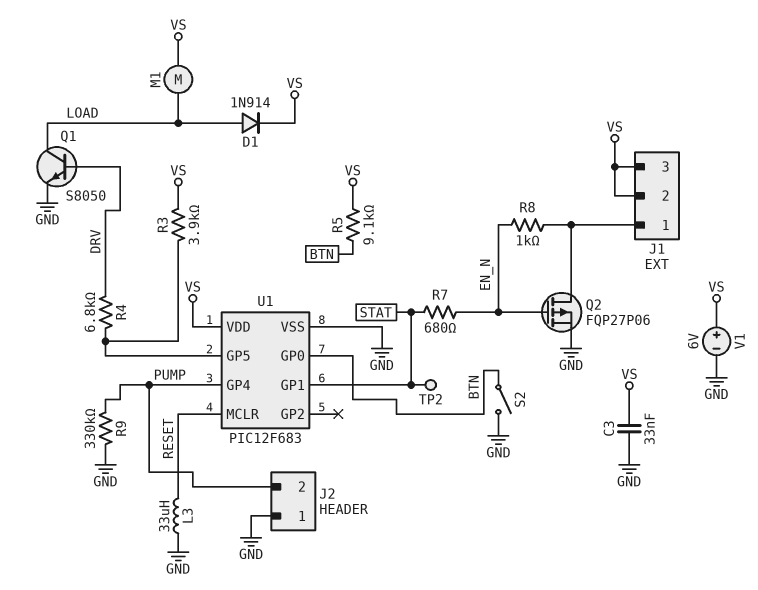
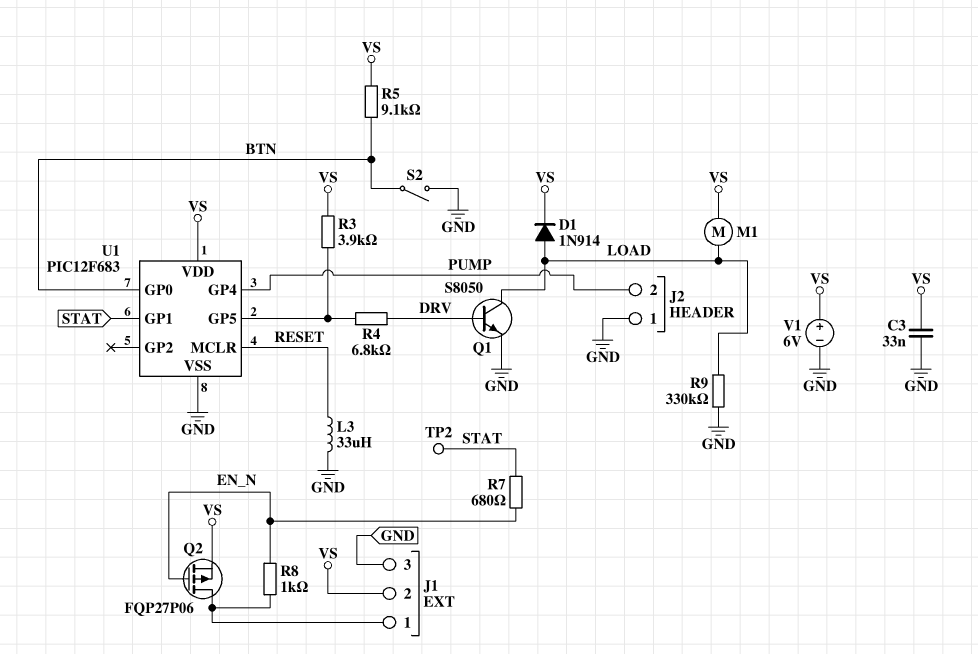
J1 pin 3: VS -> GND
Q2: PMOS FQP27P06 (G EN_N, D J1/1, S GND) -> PMOS FQP27P06 (G EN_N, D J1/1, S VS)
R9: 330k (GND, PUMP) -> 330k (GND, LOAD)

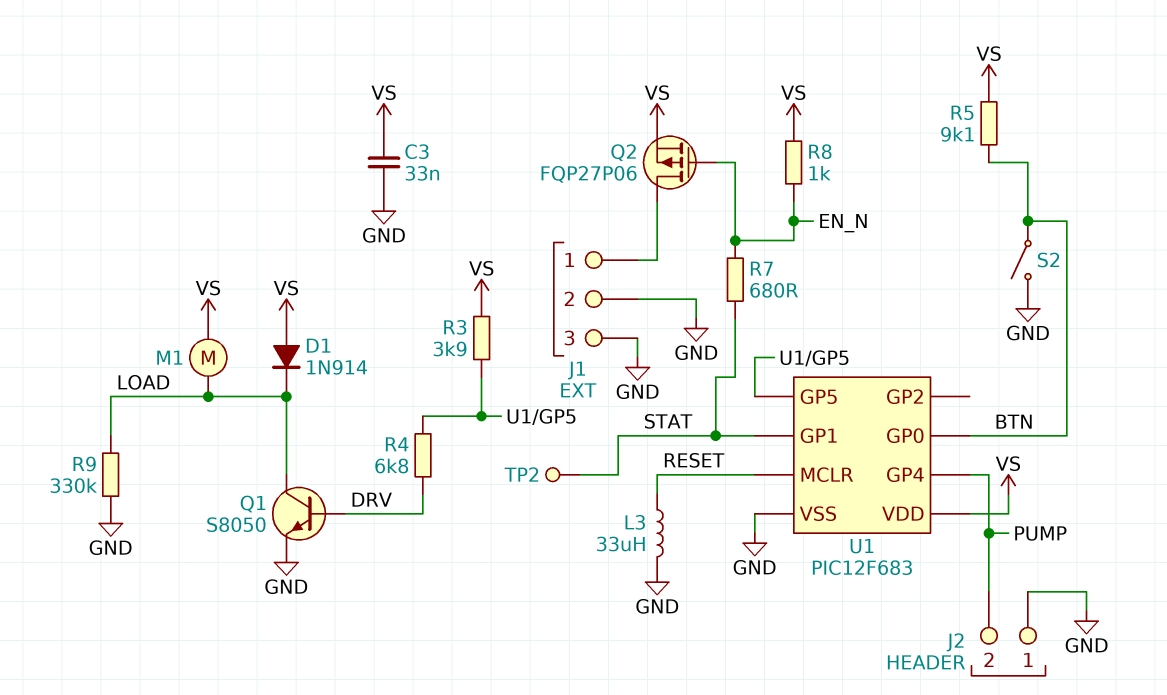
D1: diode 1N914 (A LOAD, K VS) -> diode 1N914 (A VS, K LOAD)
J1 pin 2: VS -> GND
R8: 1k (EN_N, J1/1) -> 1k (EN_N, VS)
V1: 6V (plus VS, minus GND) -> none

